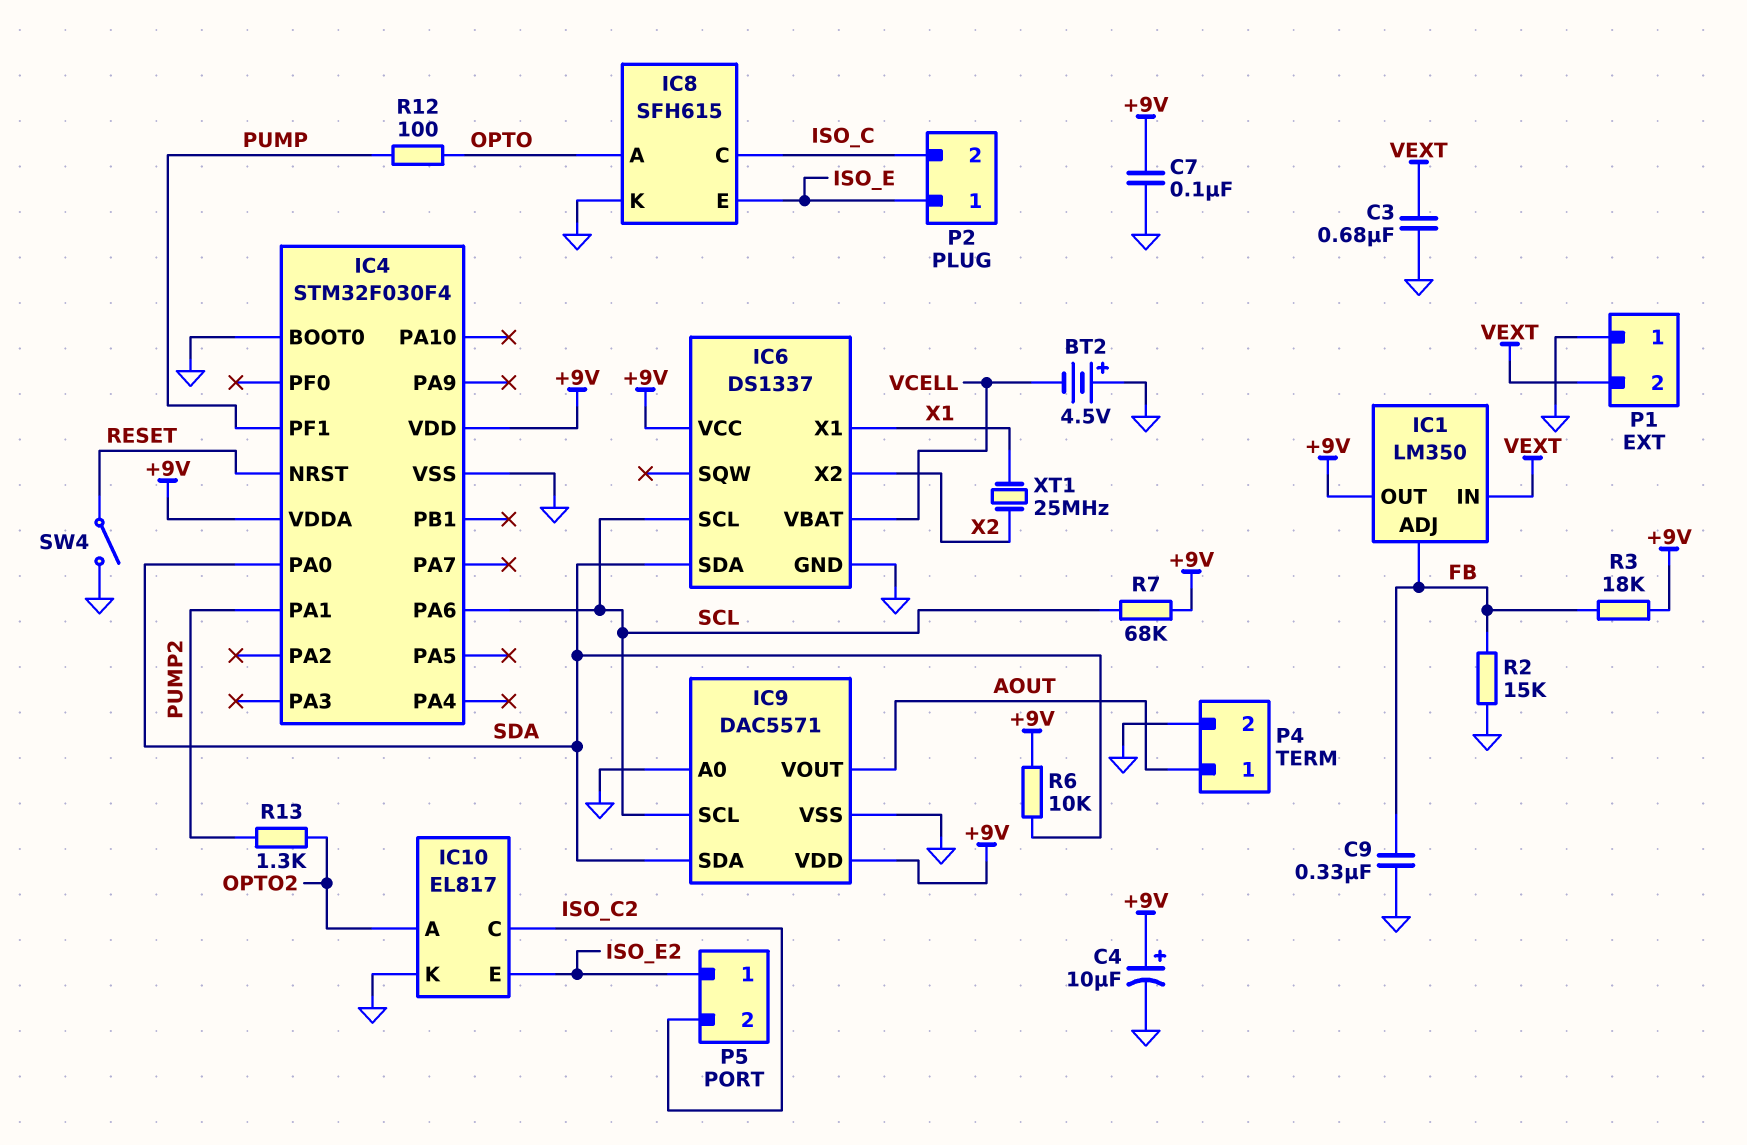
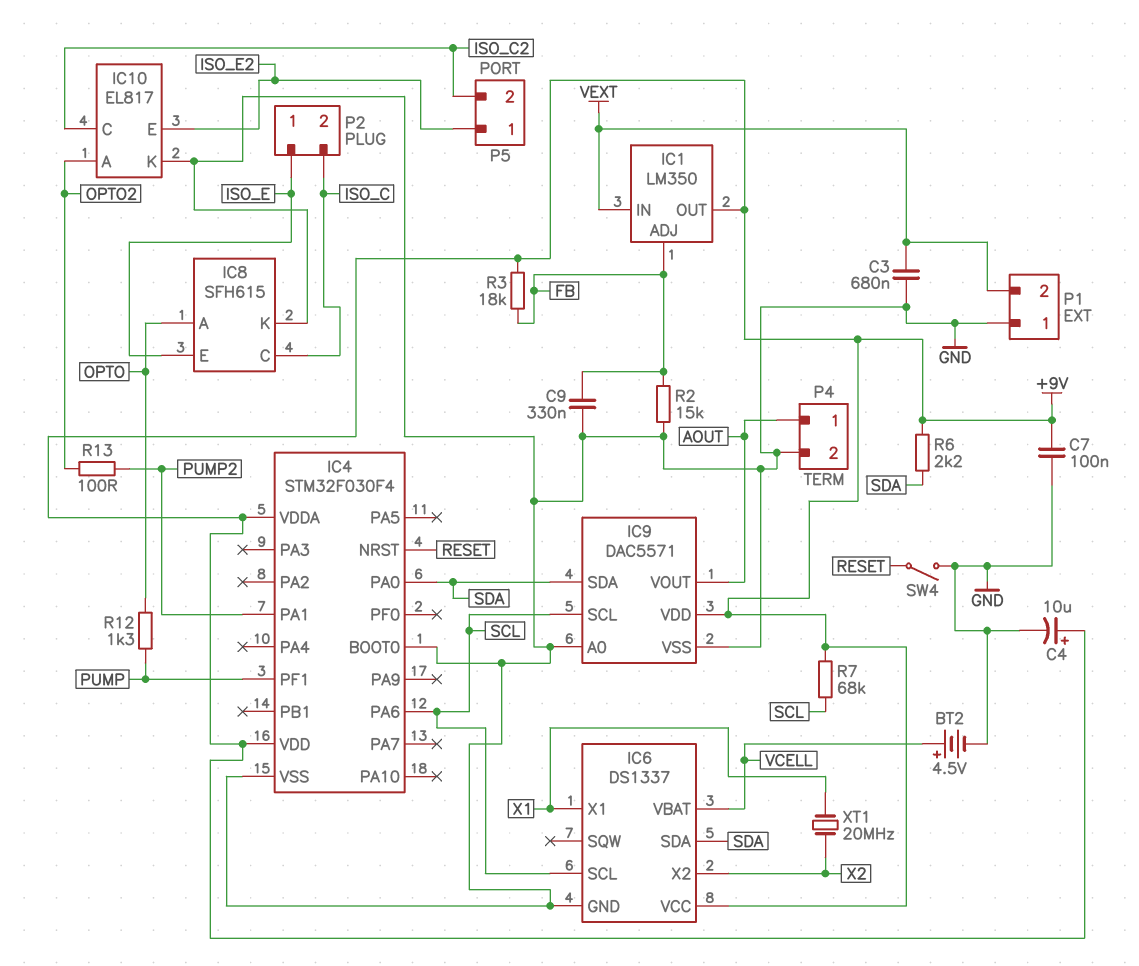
BT2: 4.5V (plus GND, minus VCELL) -> 4.5V (plus VCELL, minus GND)
R6: 10k (+9V, SDA) -> 2.2k (+9V, SDA)
R12: 100 (OPTO, PUMP) -> 1.3k (OPTO, PUMP)
R13: 1.3k (OPTO2, PUMP2) -> 100 (OPTO2, PUMP2)
XT1: 25MHz (X1, X2) -> 20MHz (X1, X2)

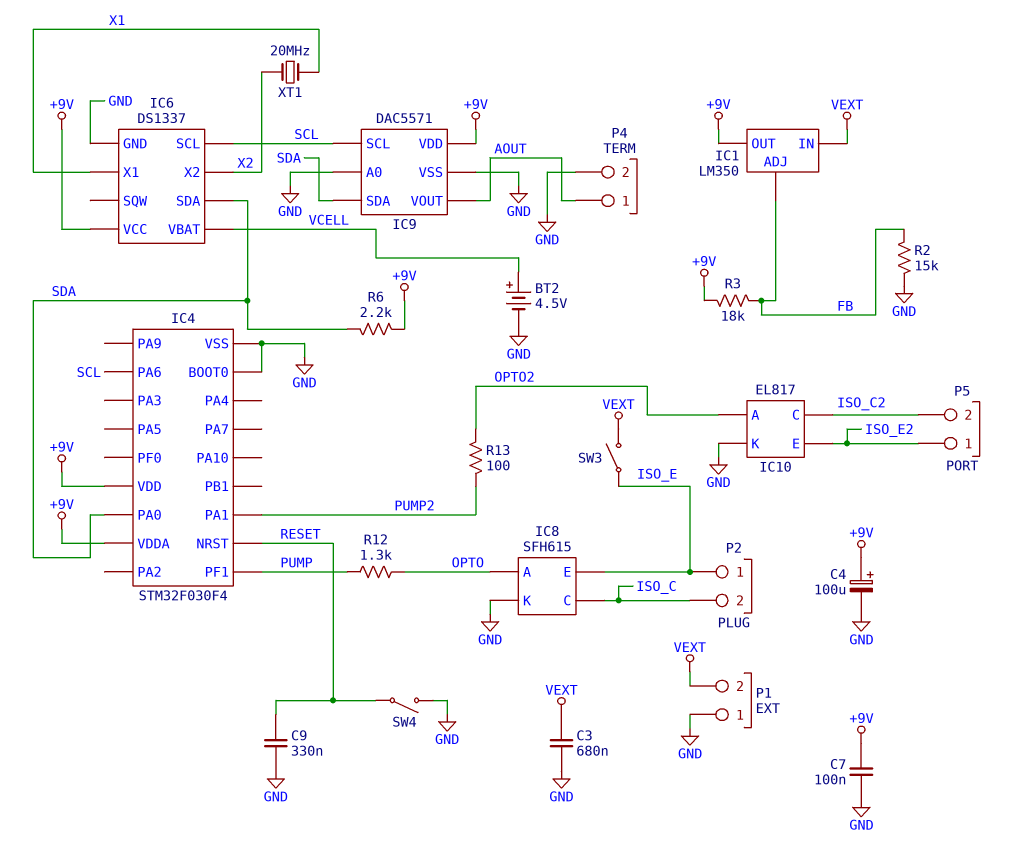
C4: 10uF (plus +9V, minus GND) -> 100uF (plus +9V, minus GND)
C9: 330nF (FB, GND) -> 330nF (GND, RESET)
R7: 68k (+9V, SCL) -> none
SW3: none -> switch (ISO_E, VEXT)

